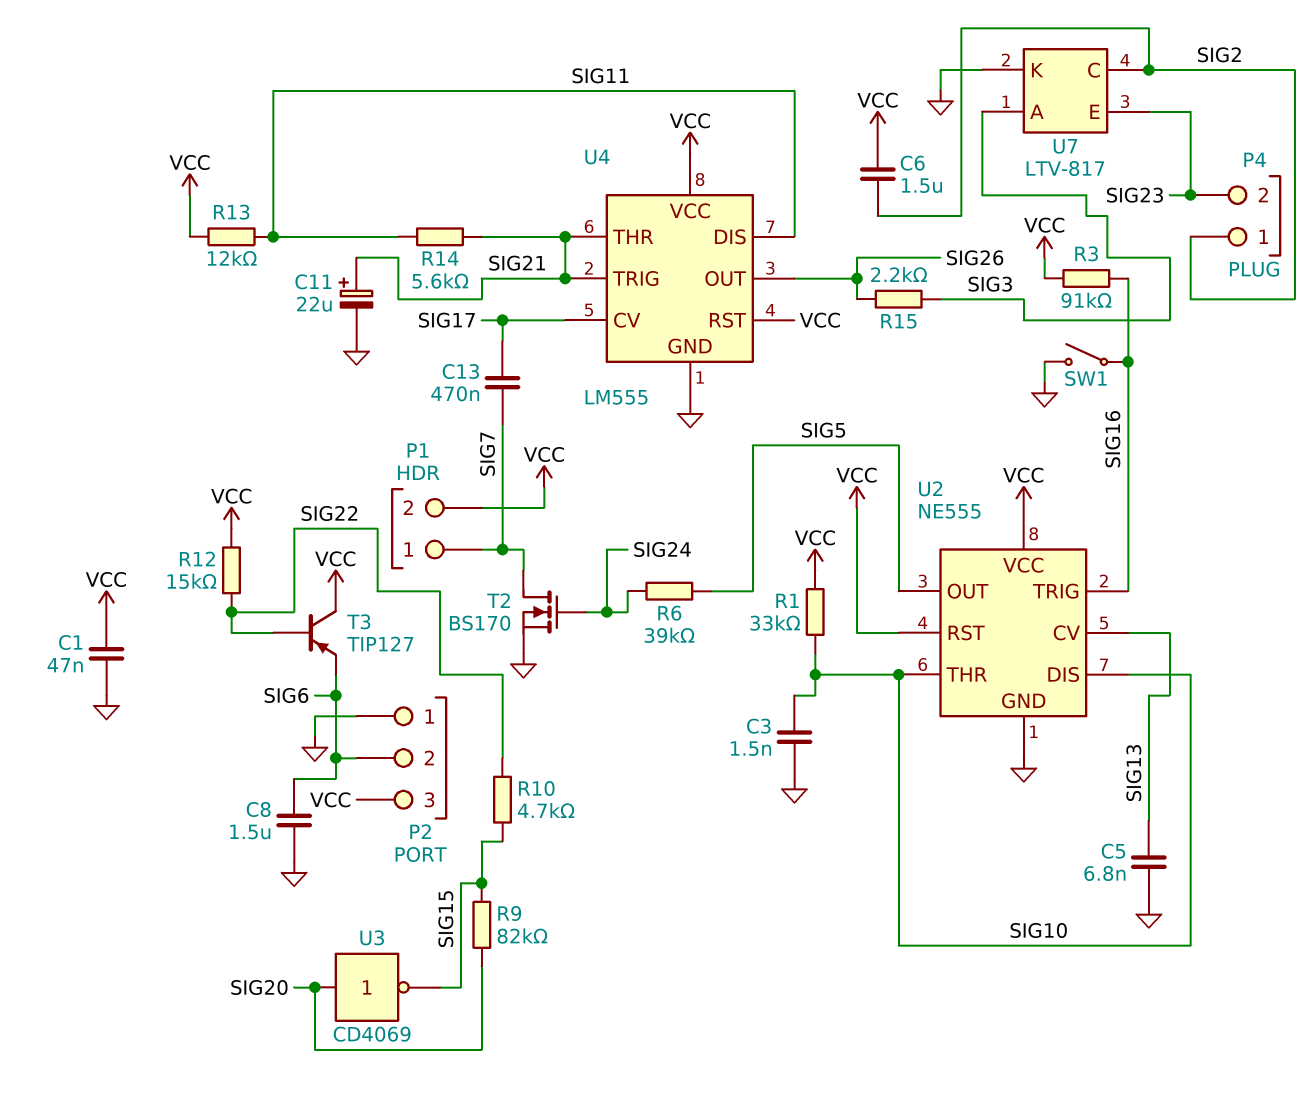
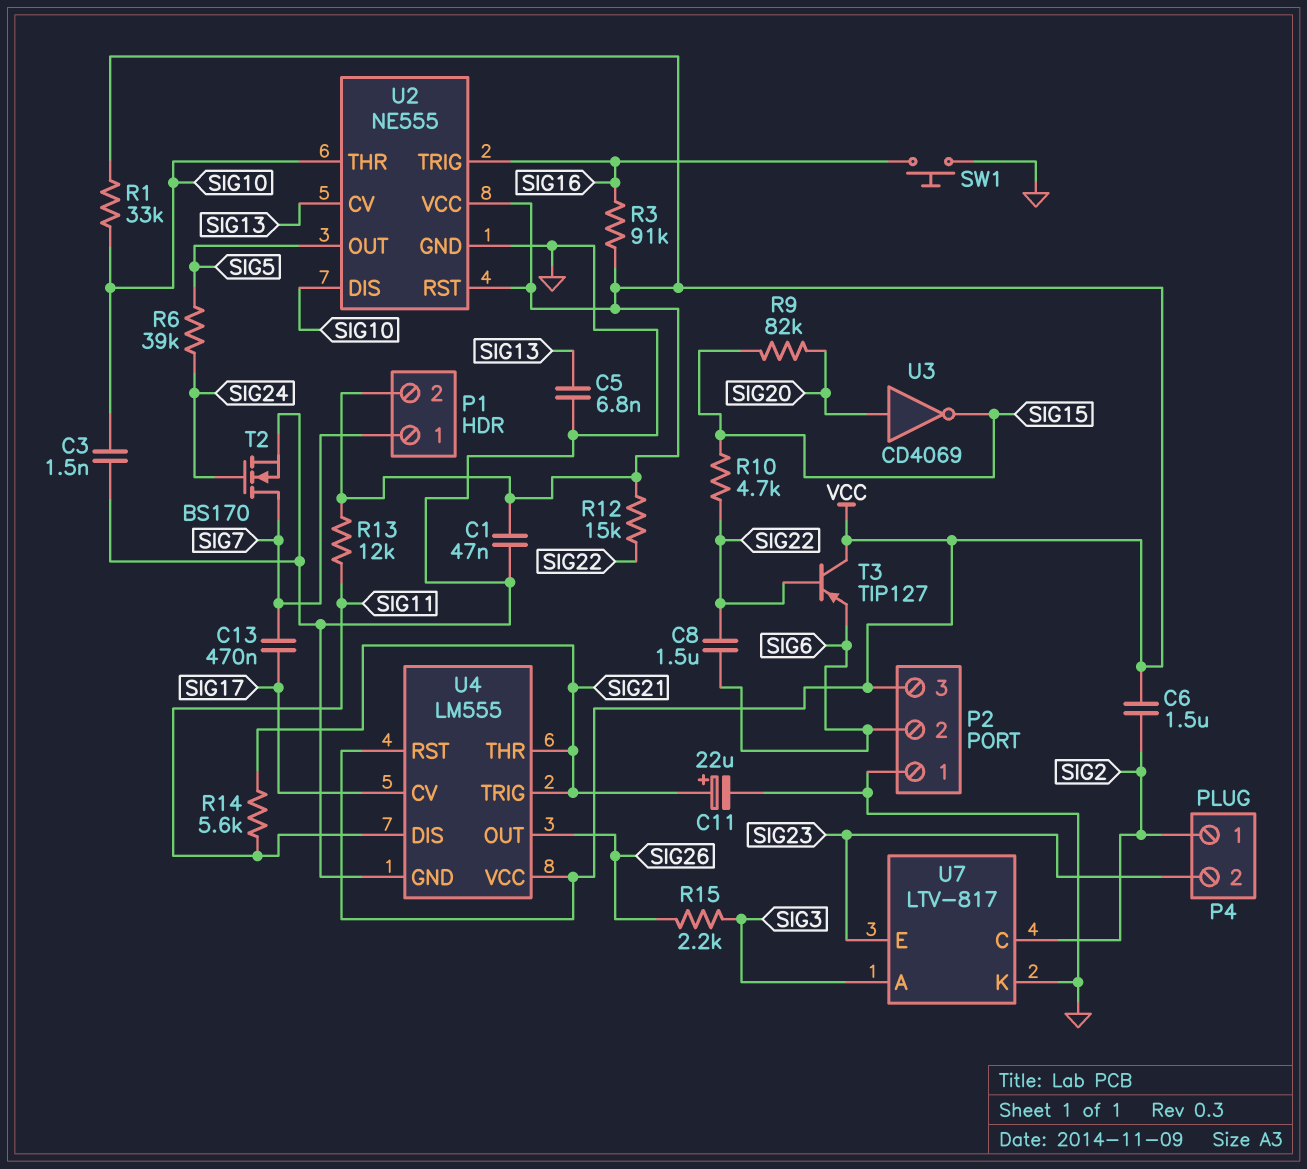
C8: 1.5uF (GND, SIG6) -> 1.5uF (SIG6, SIG22)
SW1: switch (GND, SIG16) -> button (GND, SIG16)

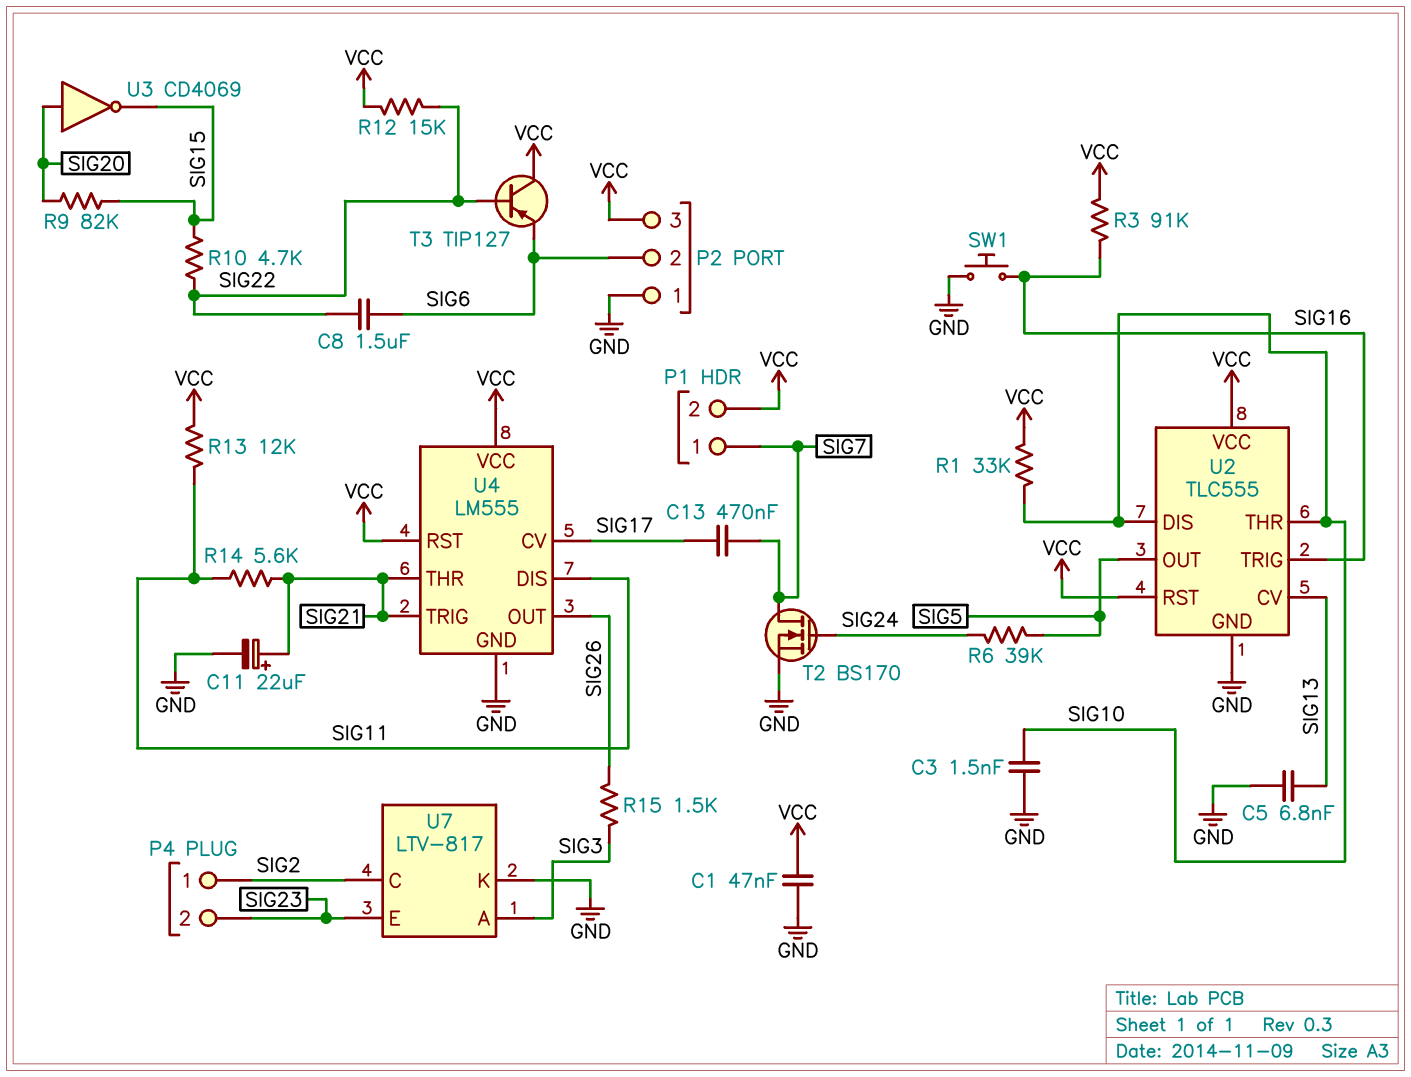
C6: 1.5uF (SIG2, VCC) -> none
R15: 2.2k (SIG3, SIG26) -> 1.5k (SIG3, SIG26)
U2: NE555 -> TLC555

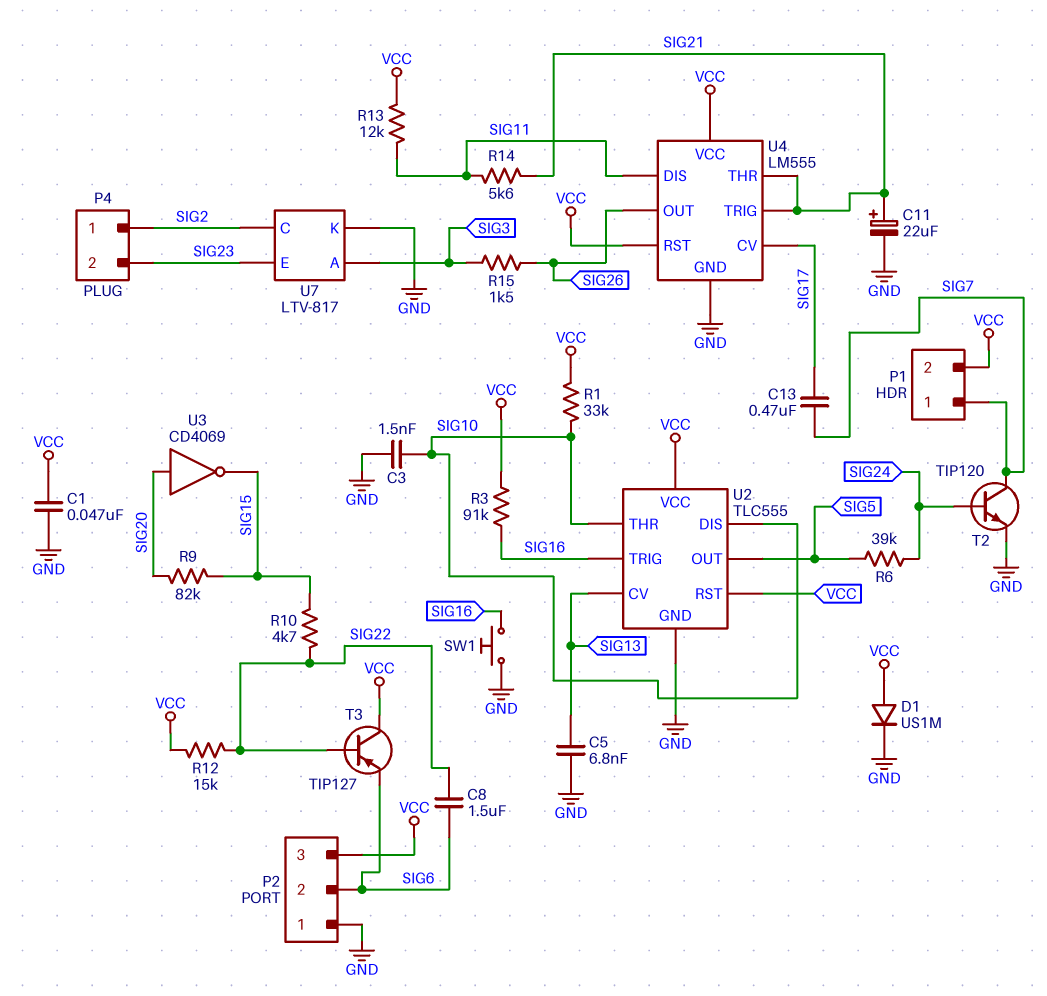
D1: none -> diode US1M (A VCC, K GND)
T2: NMOS BS170 (G SIG24, D SIG7, S GND) -> NPN TIP120 (B SIG24, C SIG7, E GND)

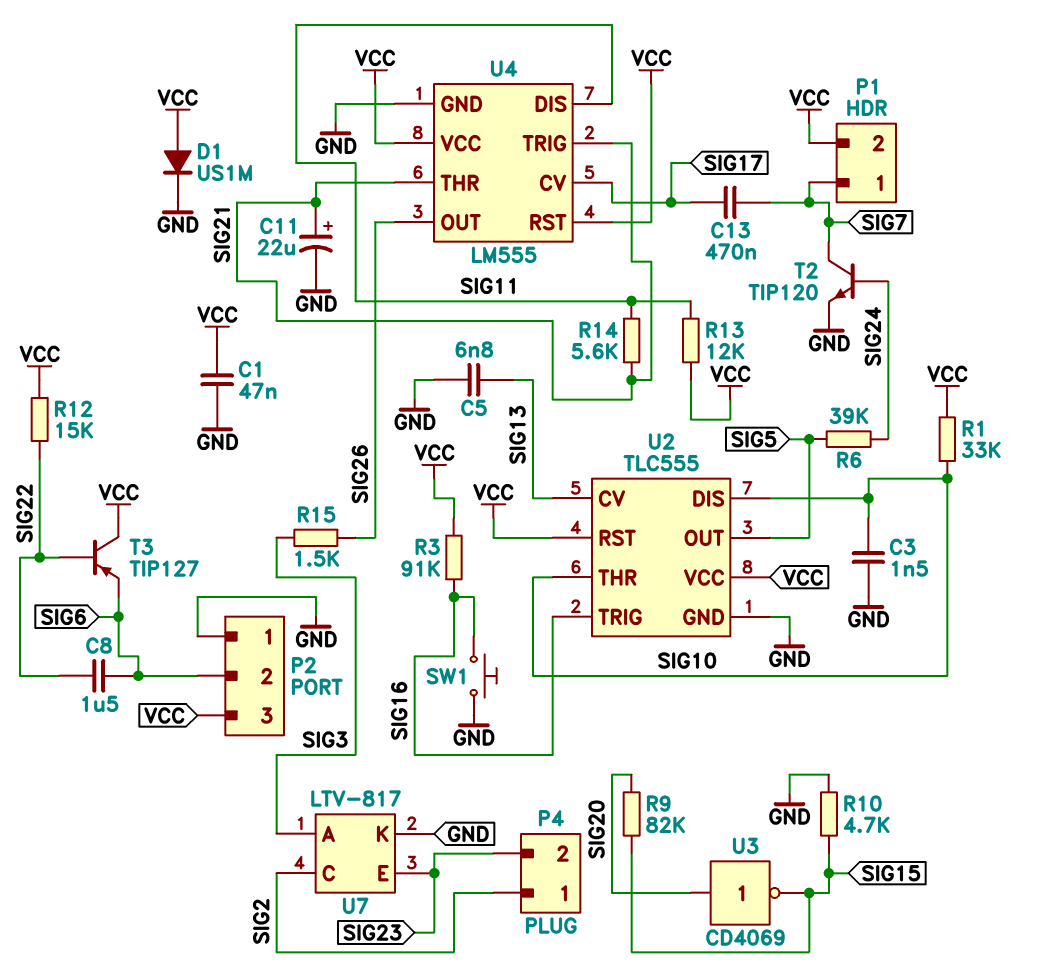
R10: 4.7k (SIG15, SIG22) -> 4.7k (GND, SIG15)

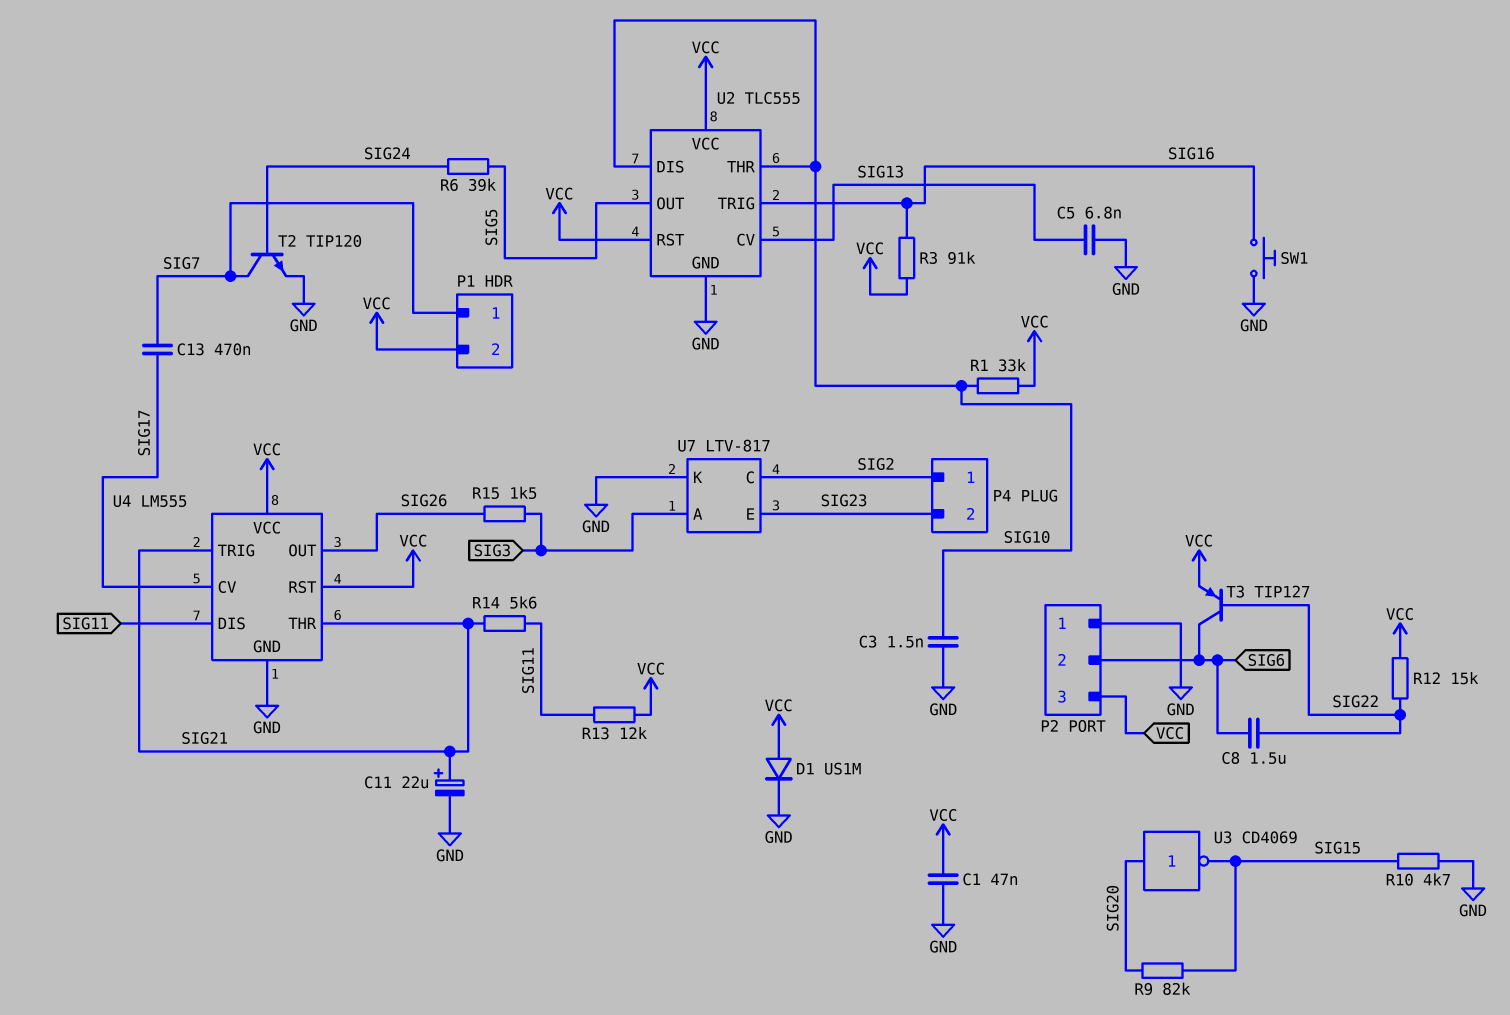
T3: PNP TIP127 (B SIG22, C VCC, E SIG6) -> PNP TIP127 (B SIG22, C SIG6, E VCC)

